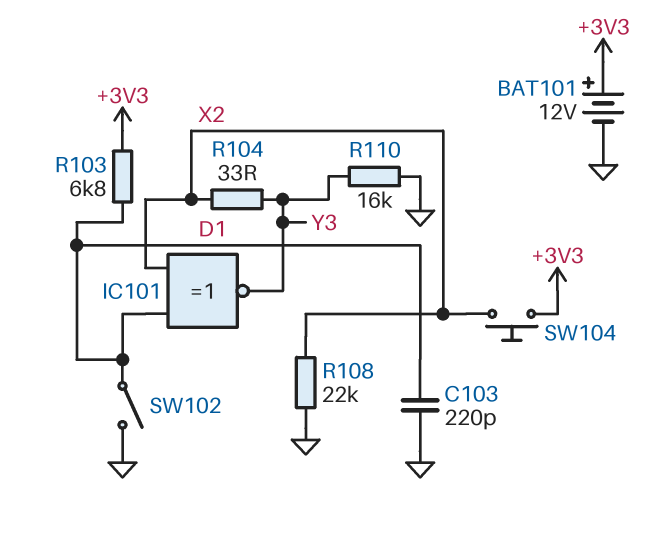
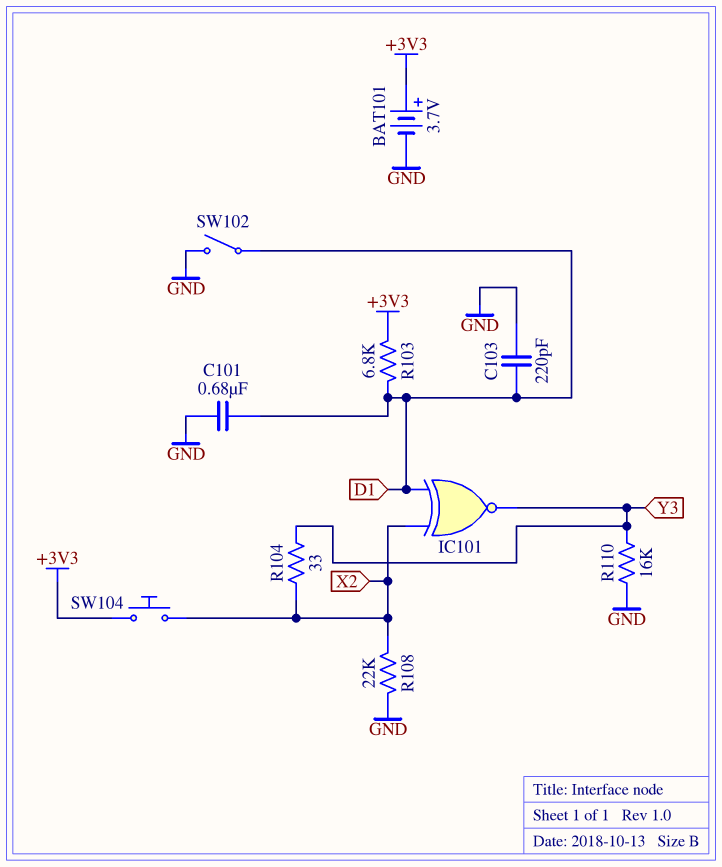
BAT101: 12V (plus +3V3, minus GND) -> 3.7V (plus +3V3, minus GND)
C101: none -> 680nF (D1, GND)

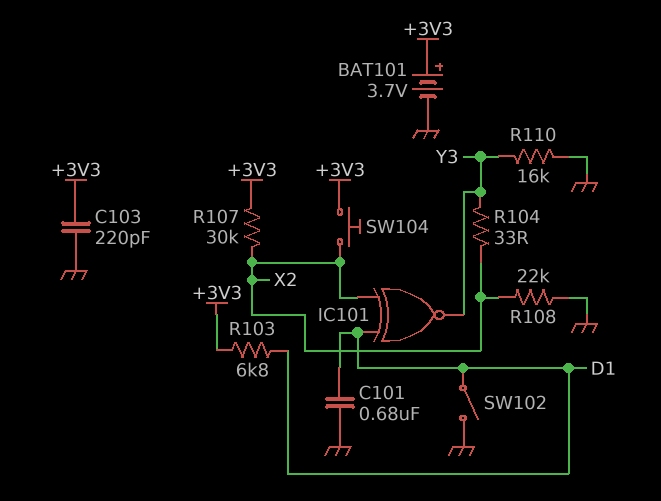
C103: 220pF (D1, GND) -> 220pF (+3V3, GND)
R107: none -> 30k (+3V3, X2)

